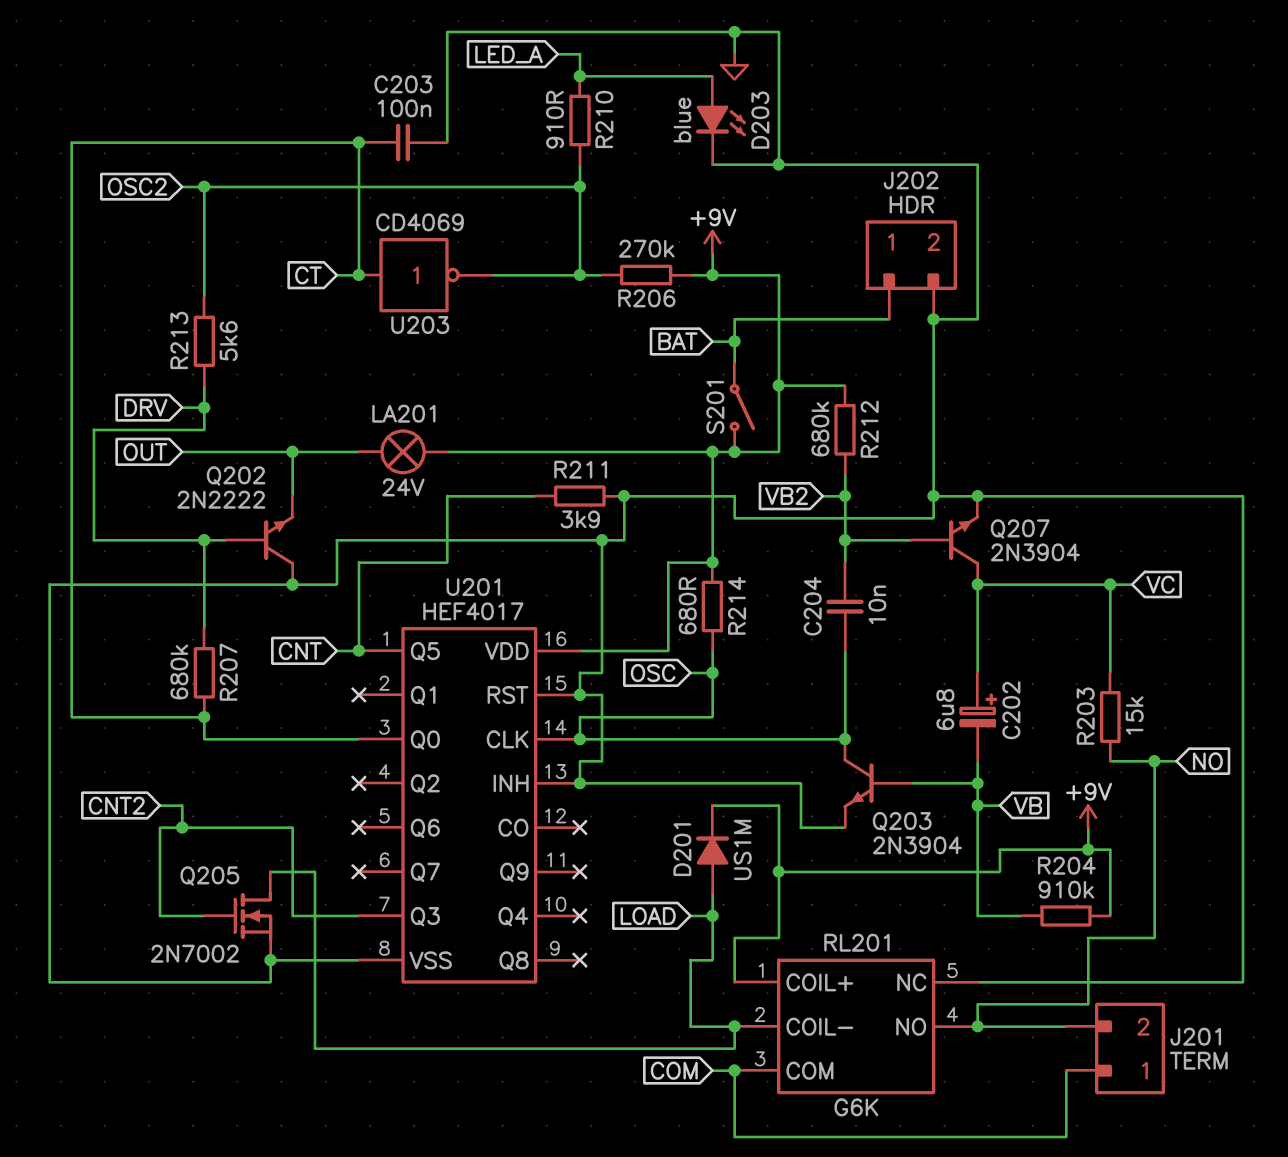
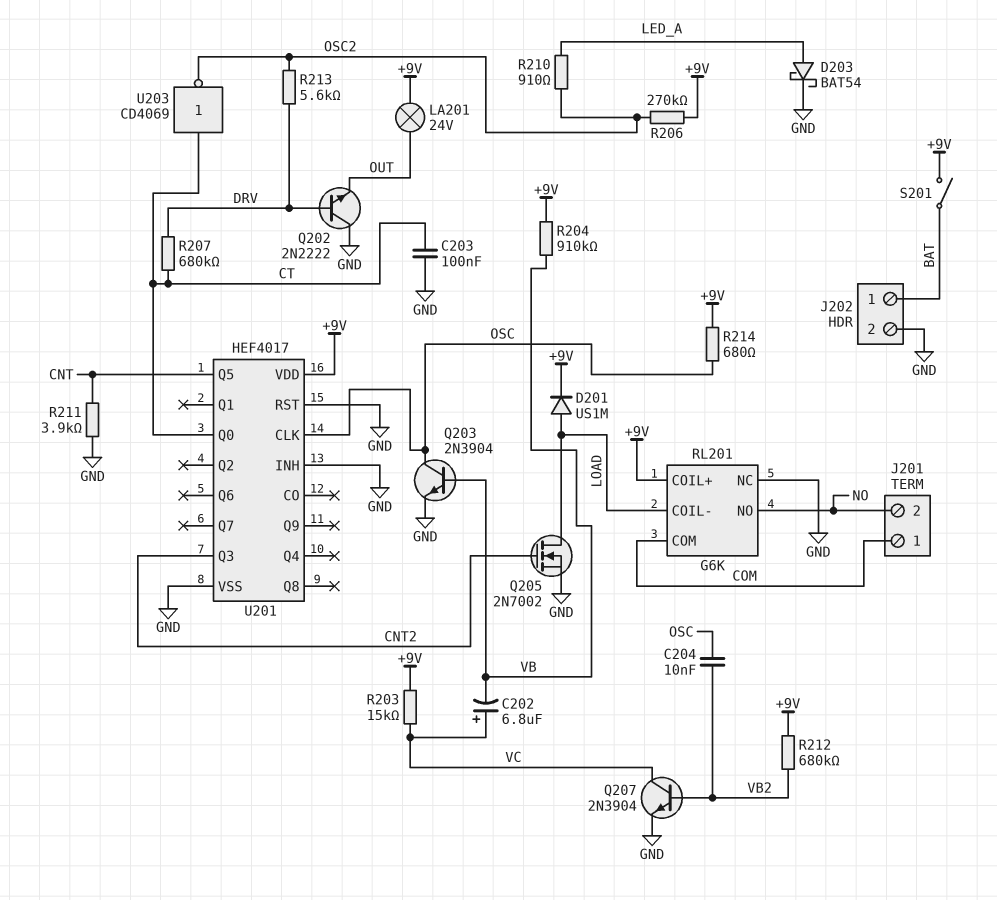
D203: LED blue (A LED_A, K GND) -> schottky BAT54 (A LED_A, K GND)
R203: 15k (NO, VC) -> 15k (+9V, VC)

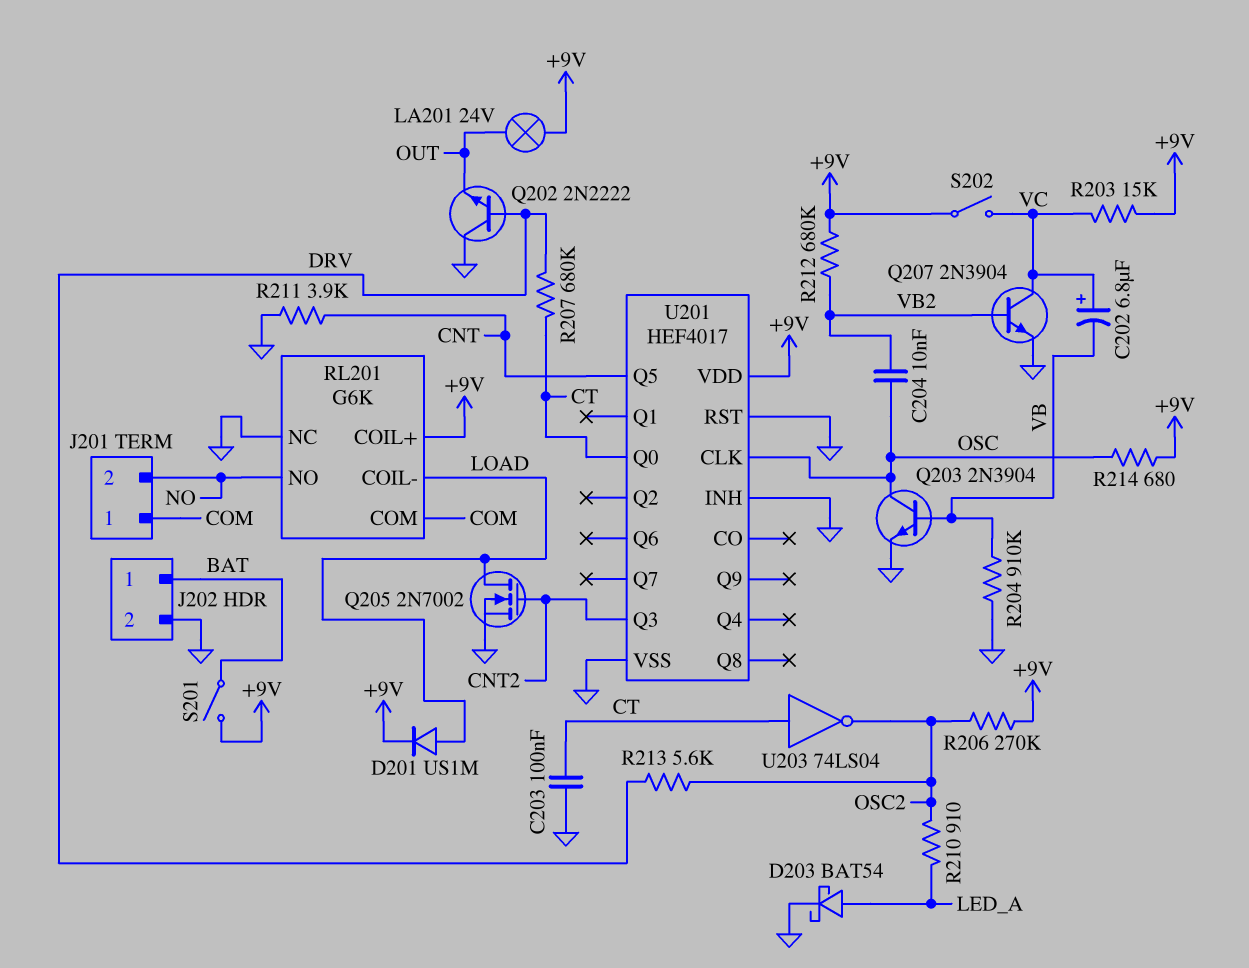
R204: 910k (+9V, VB) -> 910k (GND, VB)
S202: none -> switch (+9V, VC)
U203: NOT CD4069 (in CT, out OSC2) -> NOT 74LS04 (in CT, out OSC2)

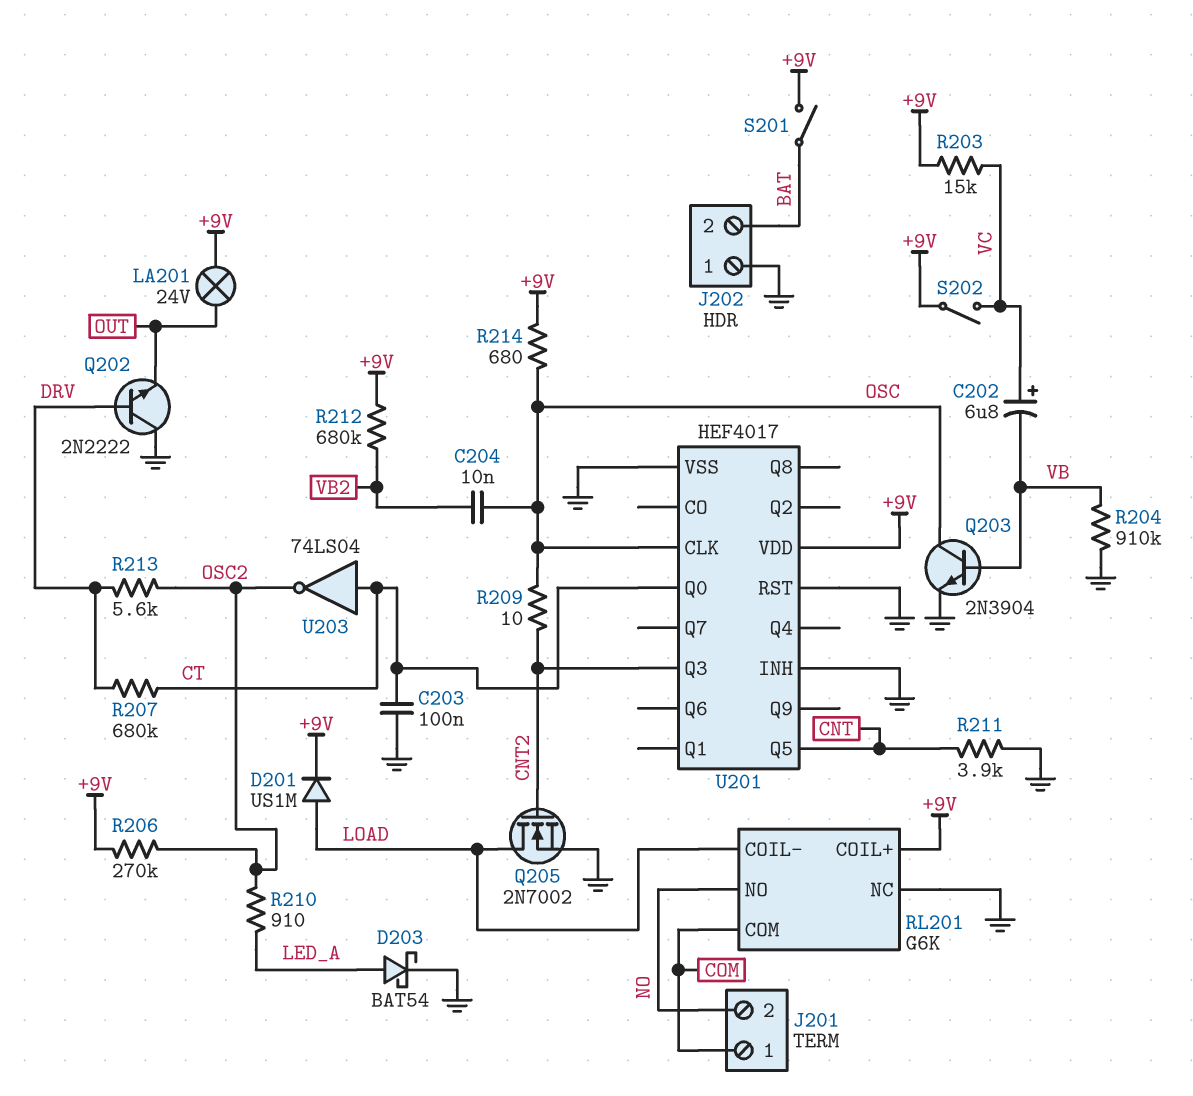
J202 pin 1: BAT -> GND
J202 pin 2: GND -> BAT
Q207: NPN 2N3904 (B VB2, C VC, E GND) -> none
R209: none -> 10 (CNT2, OSC)

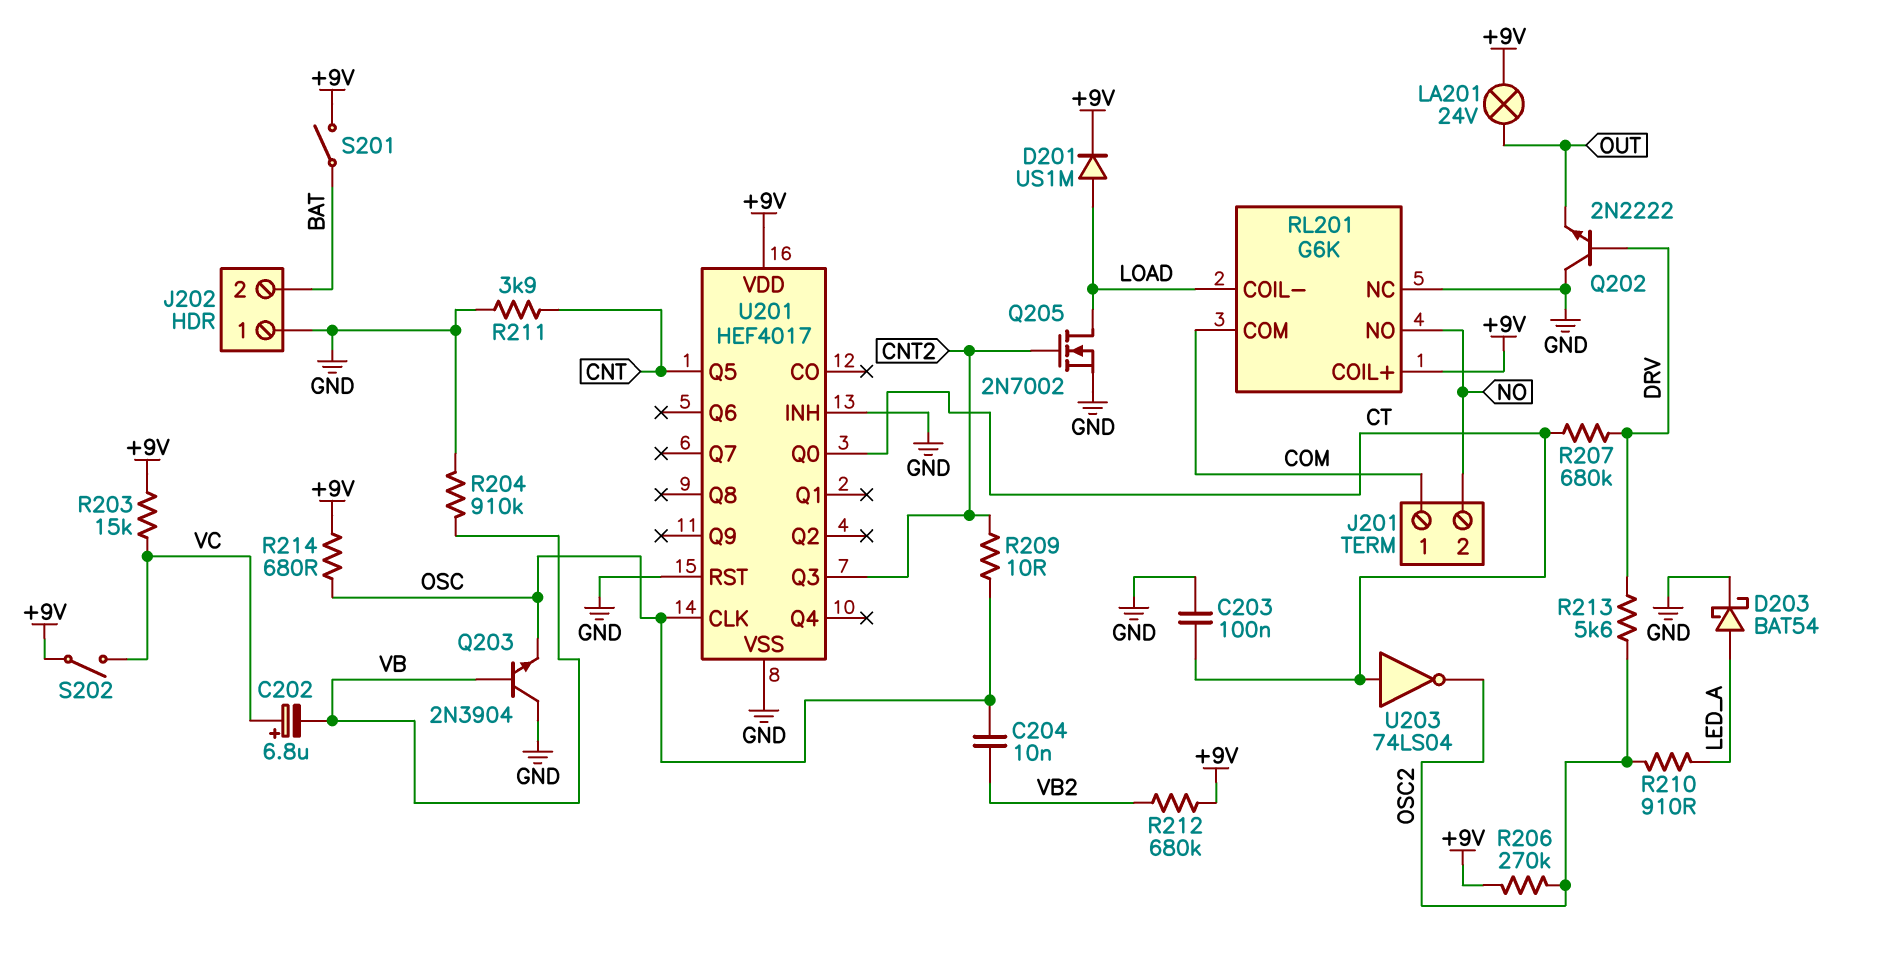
Q203: NPN 2N3904 (B VB, C OSC, E GND) -> NPN 2N3904 (B VB, C GND, E OSC)

